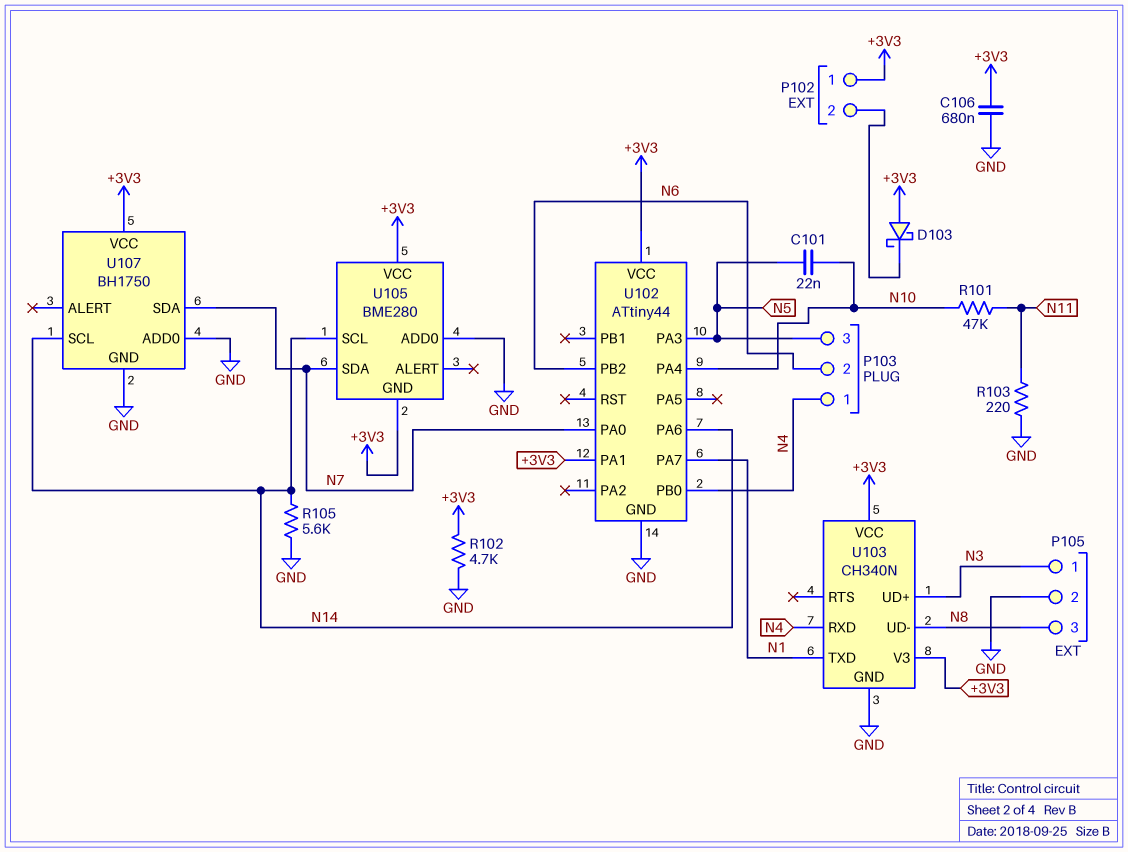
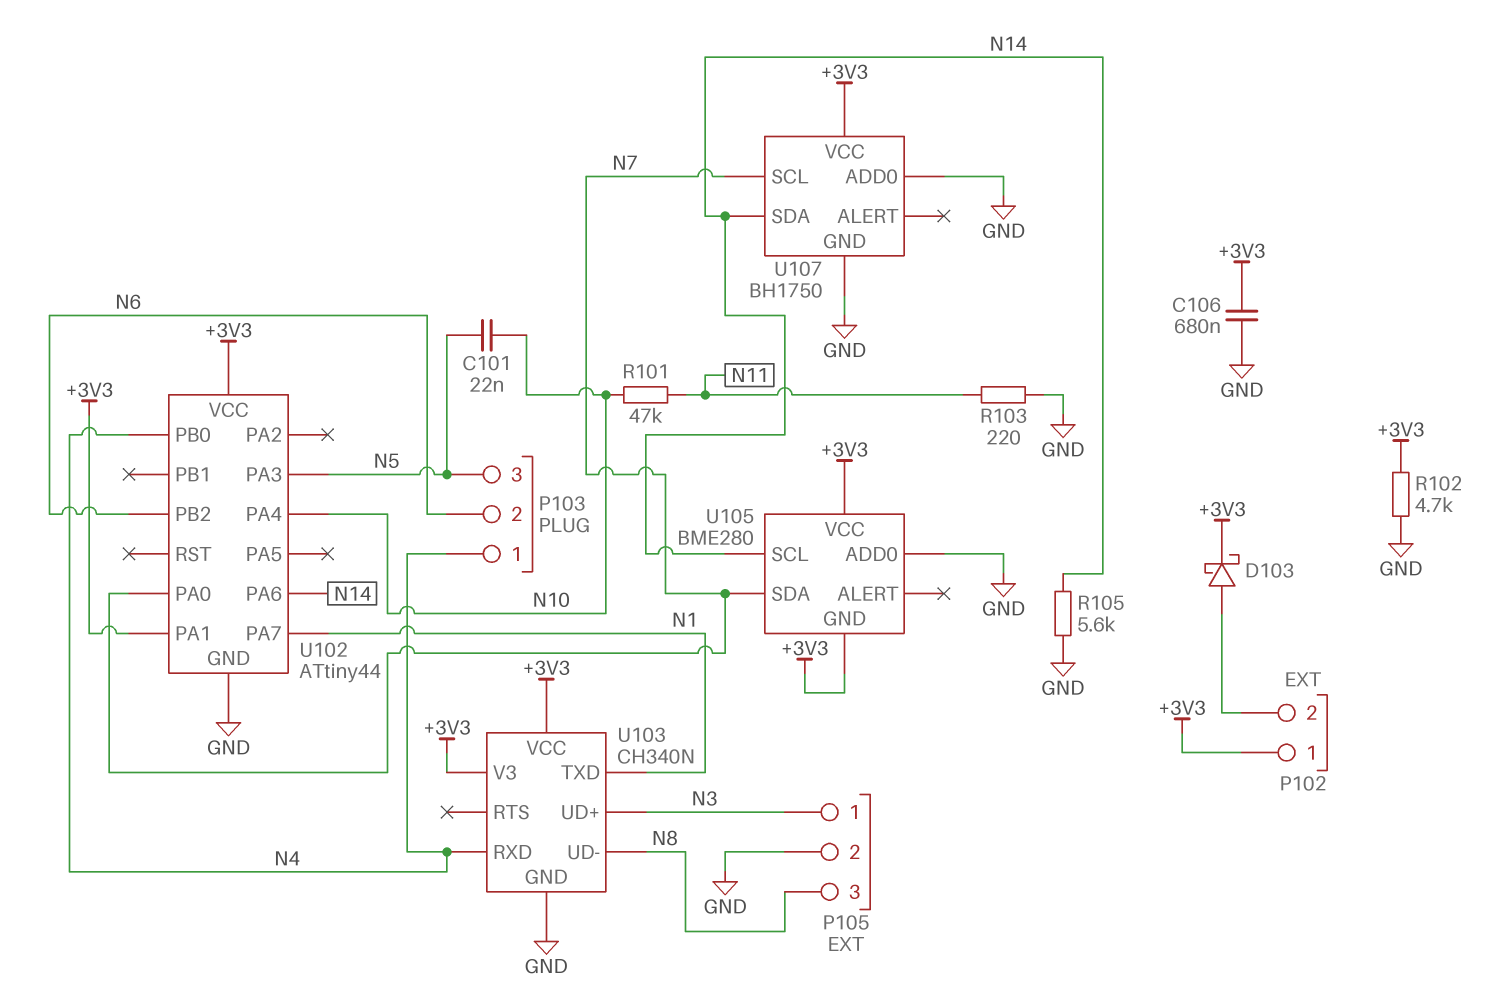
D103: schottky (A +3V3, K P102/2) -> schottky (A P102/2, K +3V3)
U107 pin SCL: N14 -> N7
U107 pin SDA: N7 -> N14

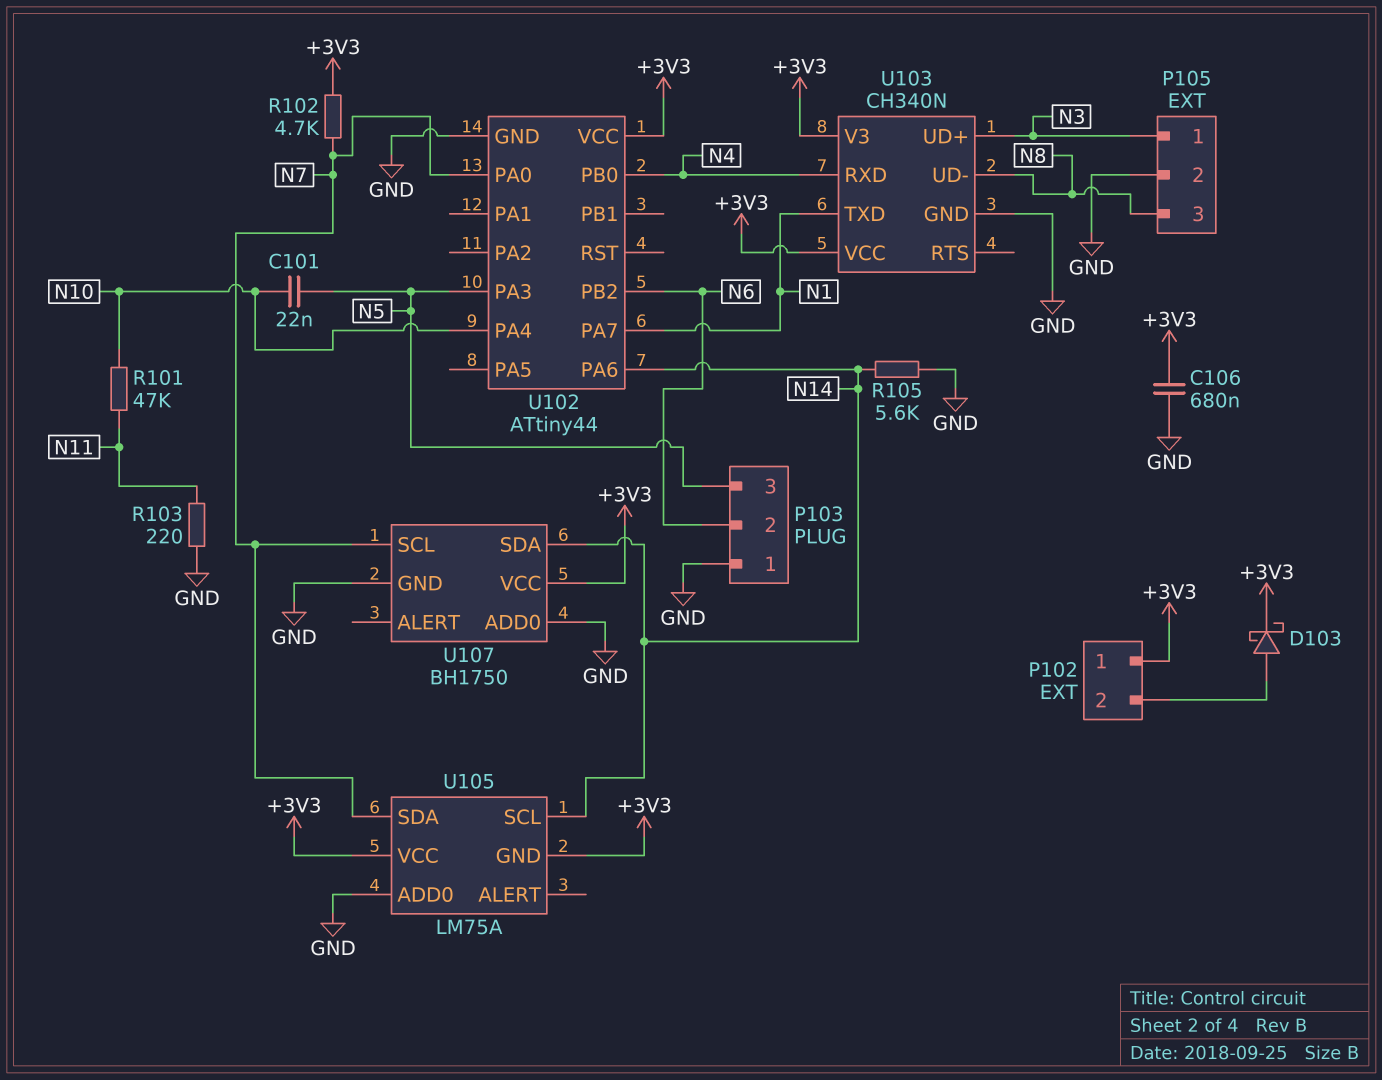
P103 pin 1: N4 -> GND
R102: 4.7k (+3V3, GND) -> 4.7k (+3V3, N7)
U102 pin PA1: +3V3 -> none
U105: BME280 -> LM75A

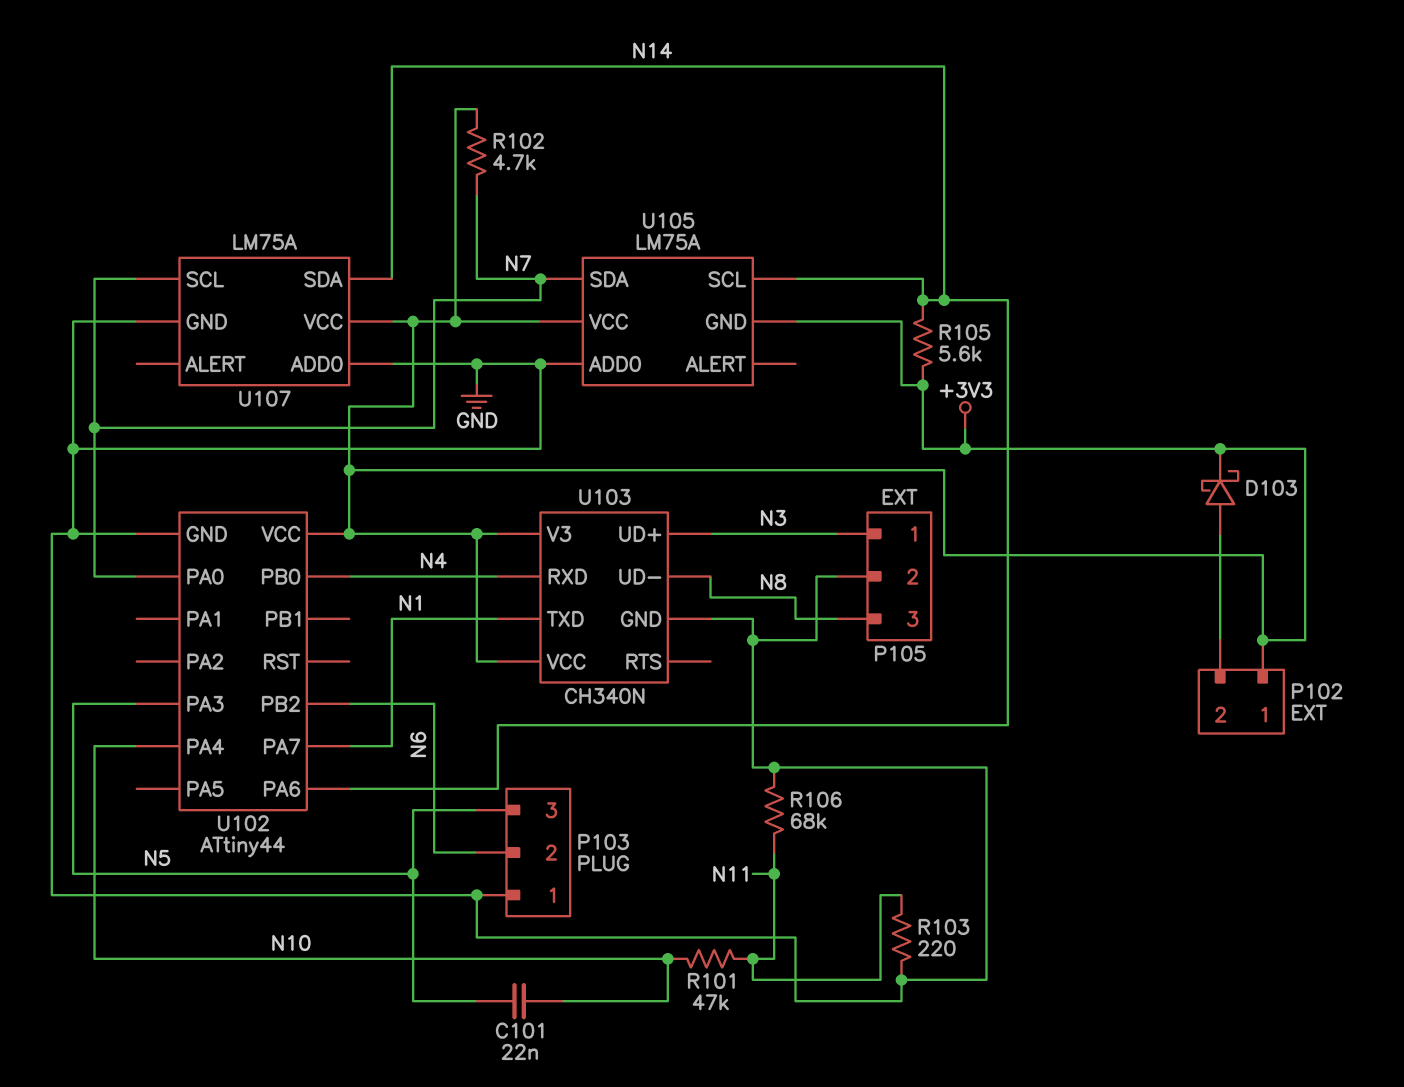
C106: 680nF (+3V3, GND) -> none
R105: 5.6k (GND, N14) -> 5.6k (+3V3, N14)
R106: none -> 68k (GND, N11)
U107: BH1750 -> LM75A

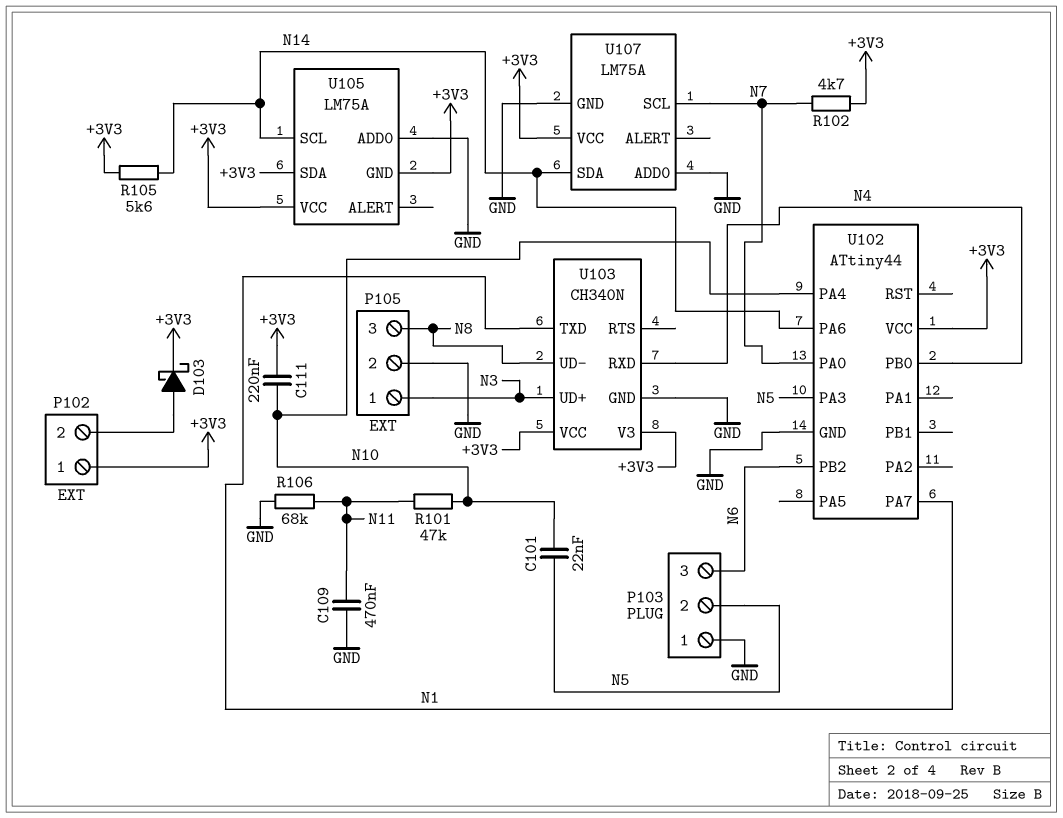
C109: none -> 470nF (GND, N11)
C111: none -> 220nF (+3V3, N10)
P103 pin 2: N6 -> N5
P103 pin 3: N5 -> N6
R103: 220 (GND, N11) -> none
U105 pin SDA: N7 -> +3V3

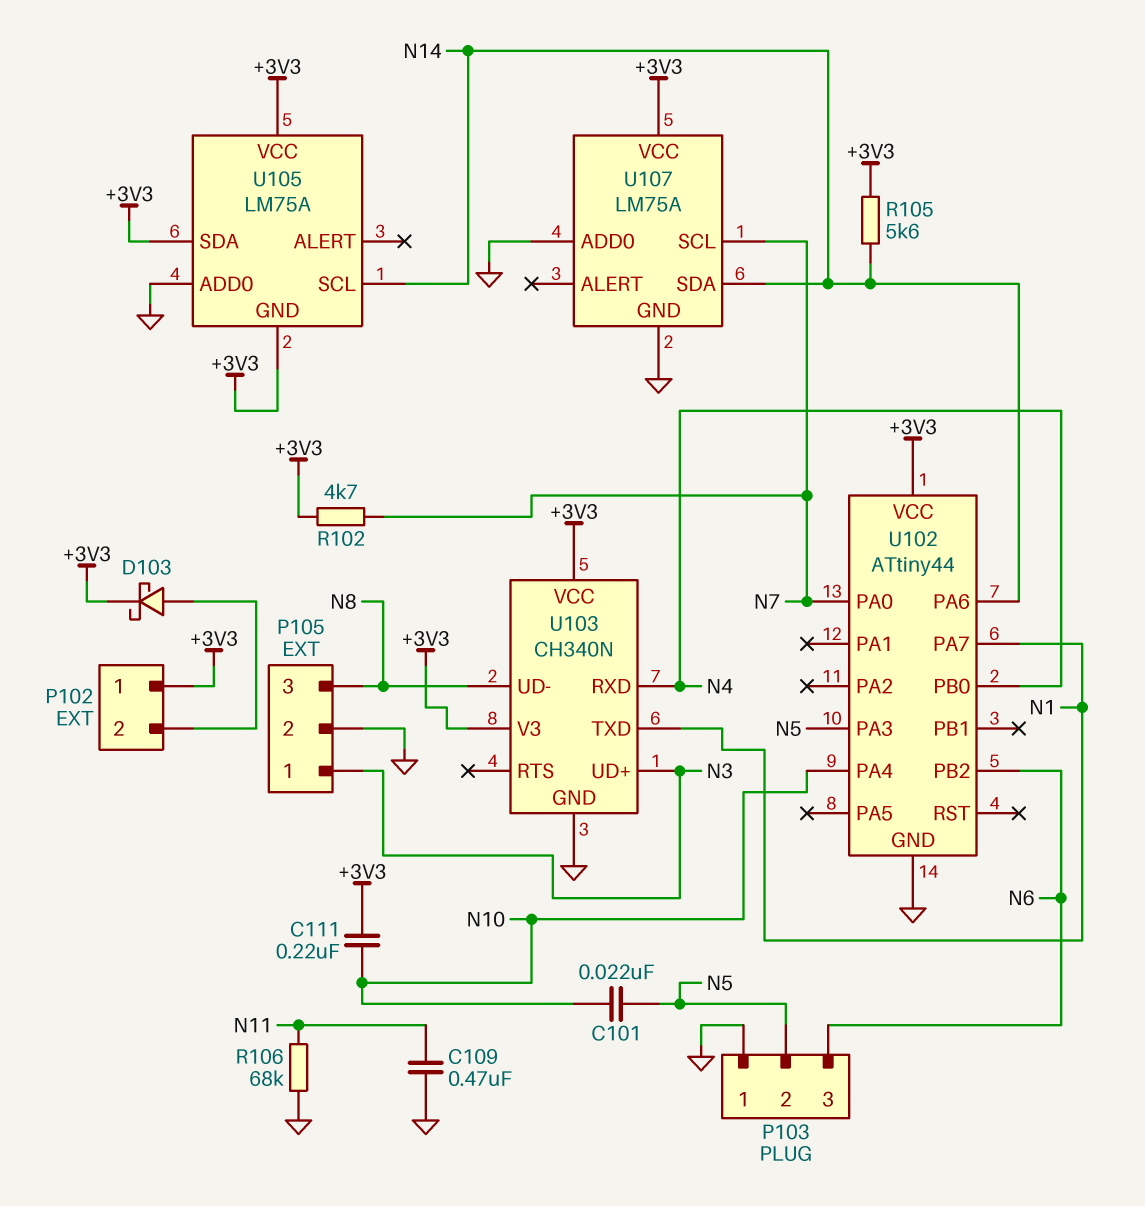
R101: 47k (N10, N11) -> none

